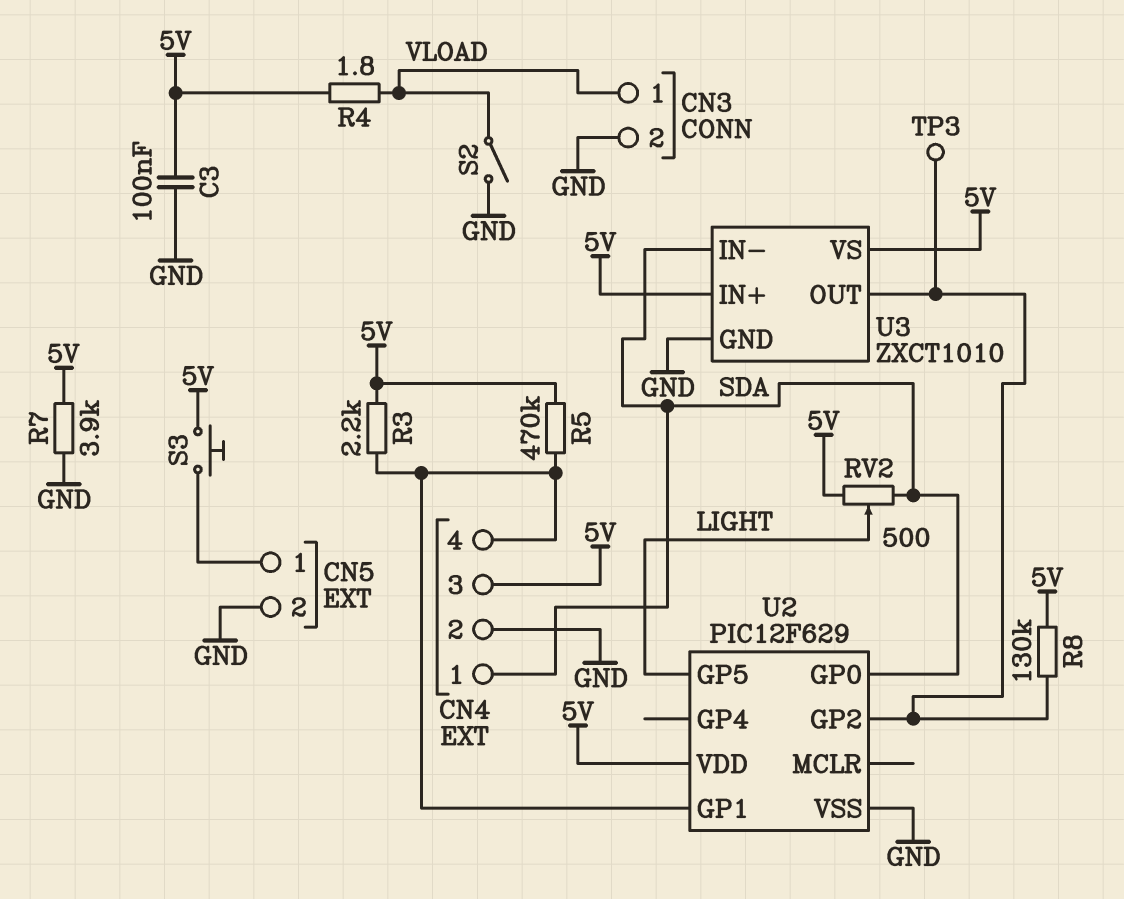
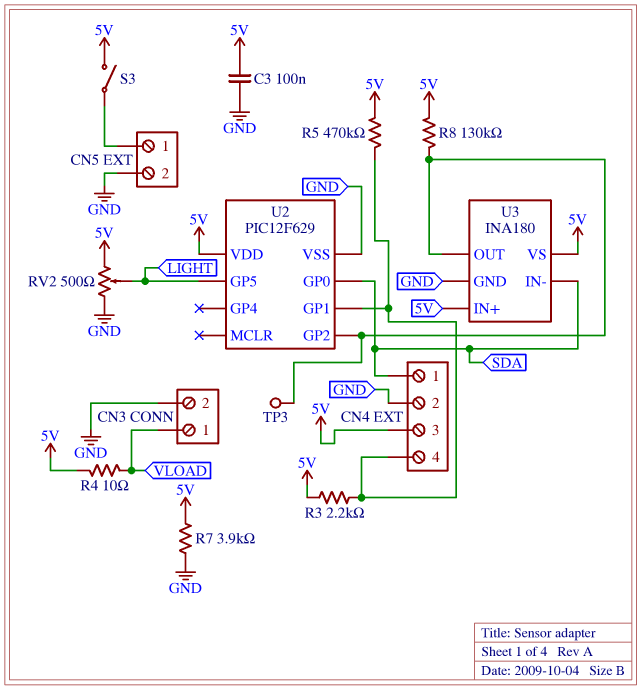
R4: 1.8 (5V, VLOAD) -> 10 (5V, VLOAD)
RV2: 500 (5V, SDA, wiper LIGHT) -> 500 (5V, GND, wiper LIGHT)
S2: switch (GND, VLOAD) -> none
S3: button (5V, CN5/1) -> switch (5V, CN5/1)
U3: ZXCT1010 -> INA180

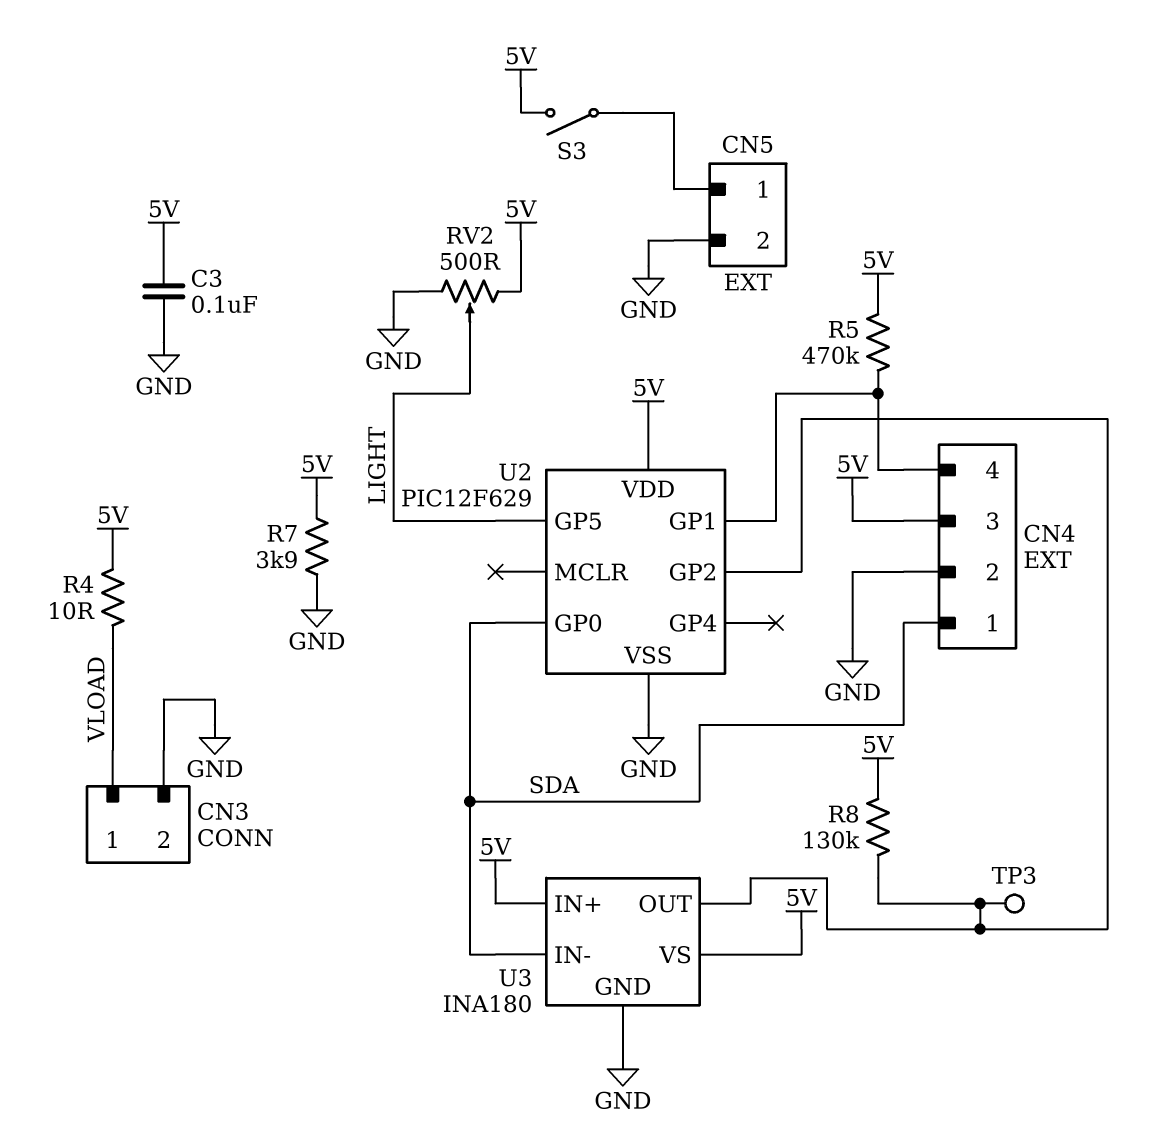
R3: 2.2k (5V, CN4/4) -> none

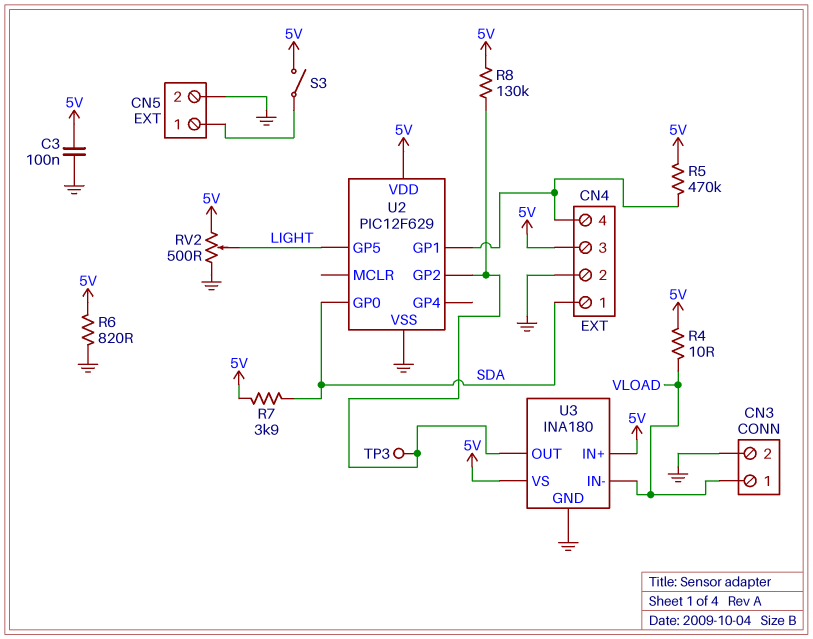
R6: none -> 820 (5V, GND)
R7: 3.9k (5V, GND) -> 3.9k (5V, SDA)
U3 pin IN-: SDA -> VLOAD

